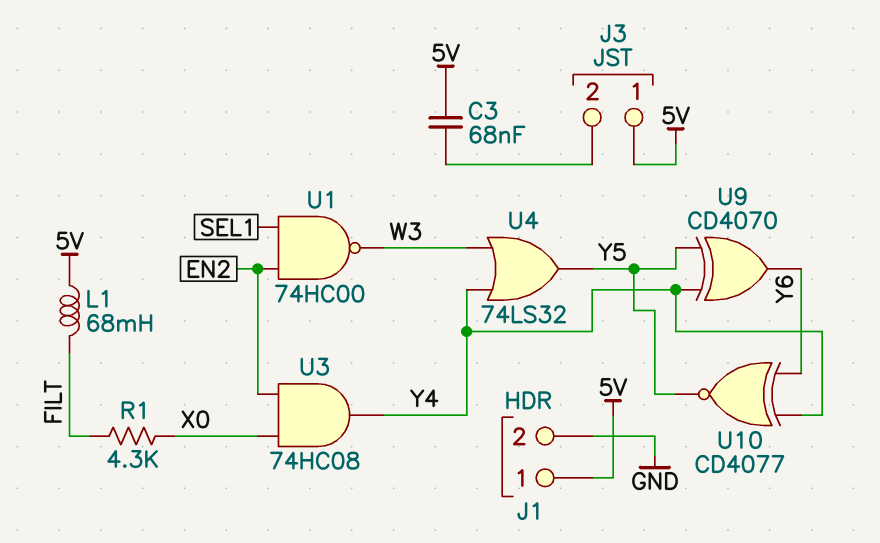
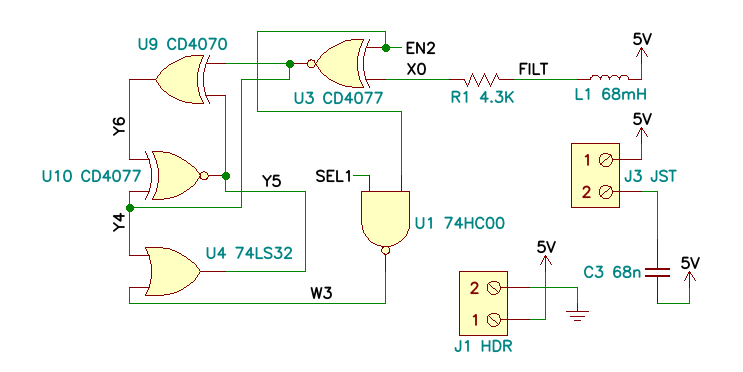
U3: AND 74HC08 (in EN2, in X0, out Y4) -> XNOR CD4077 (in EN2, in X0, out Y4)

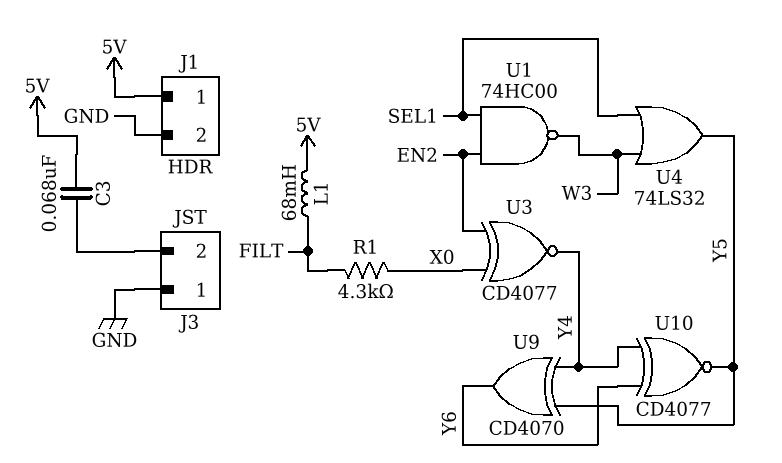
J3 pin 1: 5V -> GND
U4: OR 74LS32 (in W3, in Y4, out Y5) -> OR 74LS32 (in SEL1, in W3, out Y5)

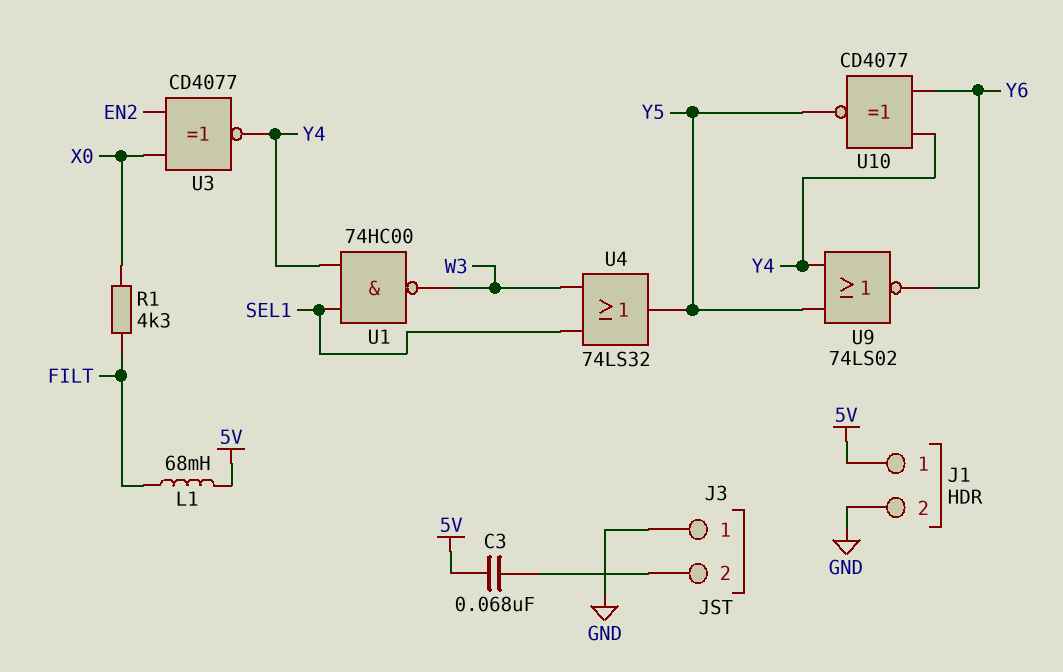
U1: NAND 74HC00 (in EN2, in SEL1, out W3) -> NAND 74HC00 (in SEL1, in Y4, out W3)
U9: XOR CD4070 (in Y4, in Y5, out Y6) -> NOR 74LS02 (in Y4, in Y5, out Y6)

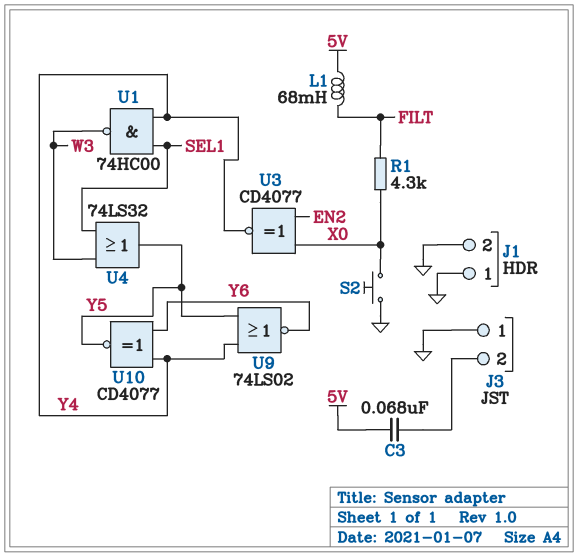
J1 pin 1: 5V -> GND
S2: none -> button (GND, X0)

